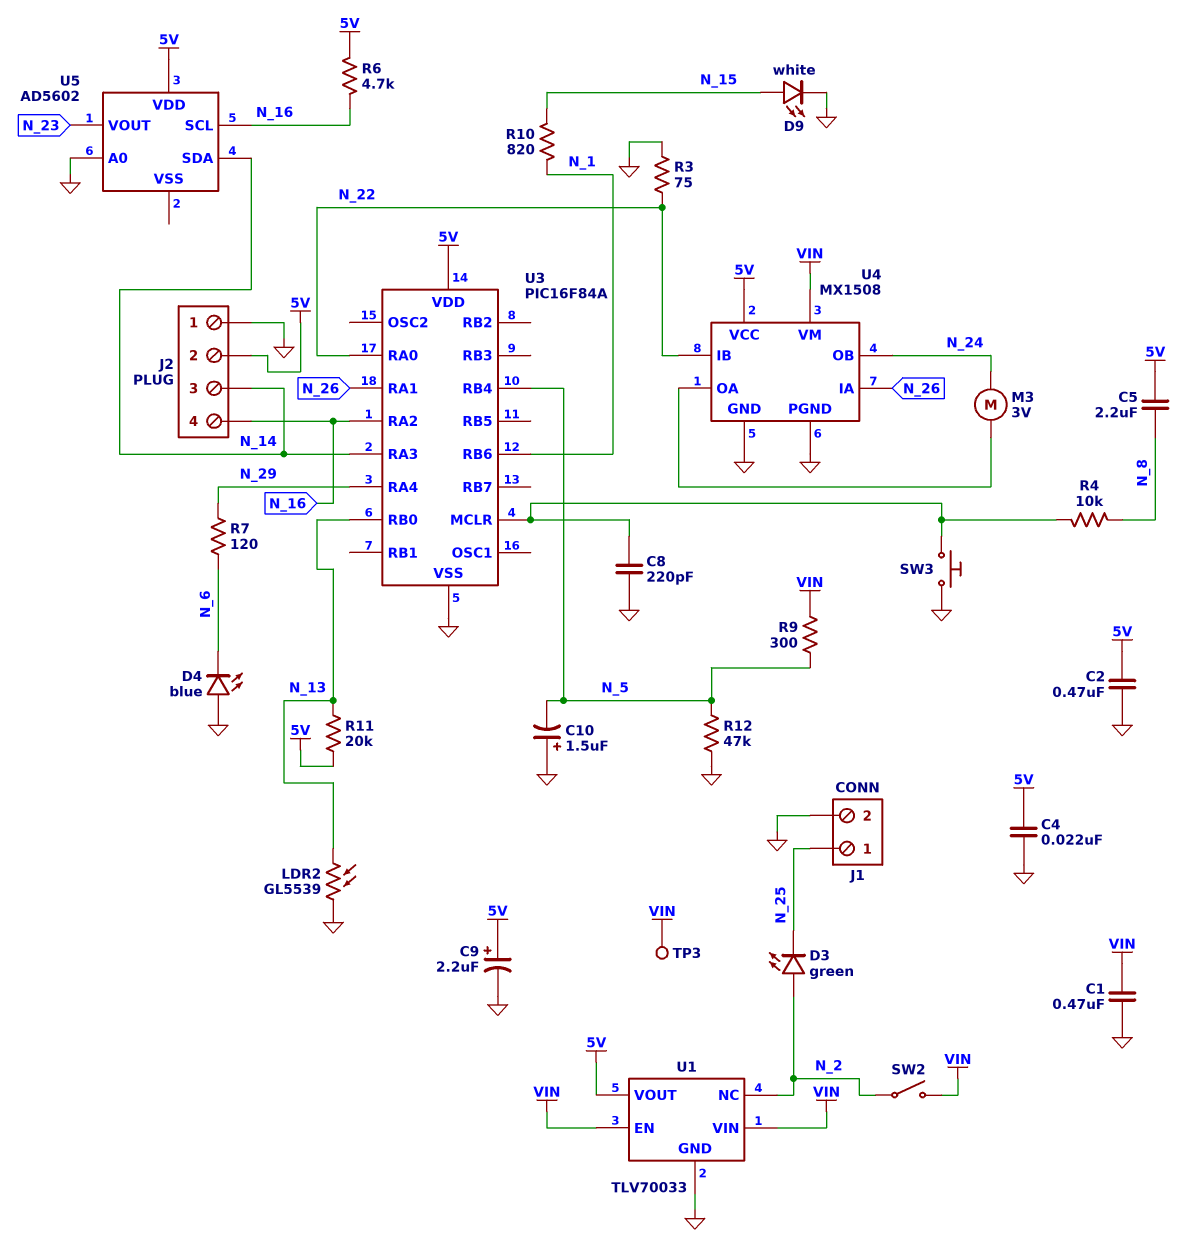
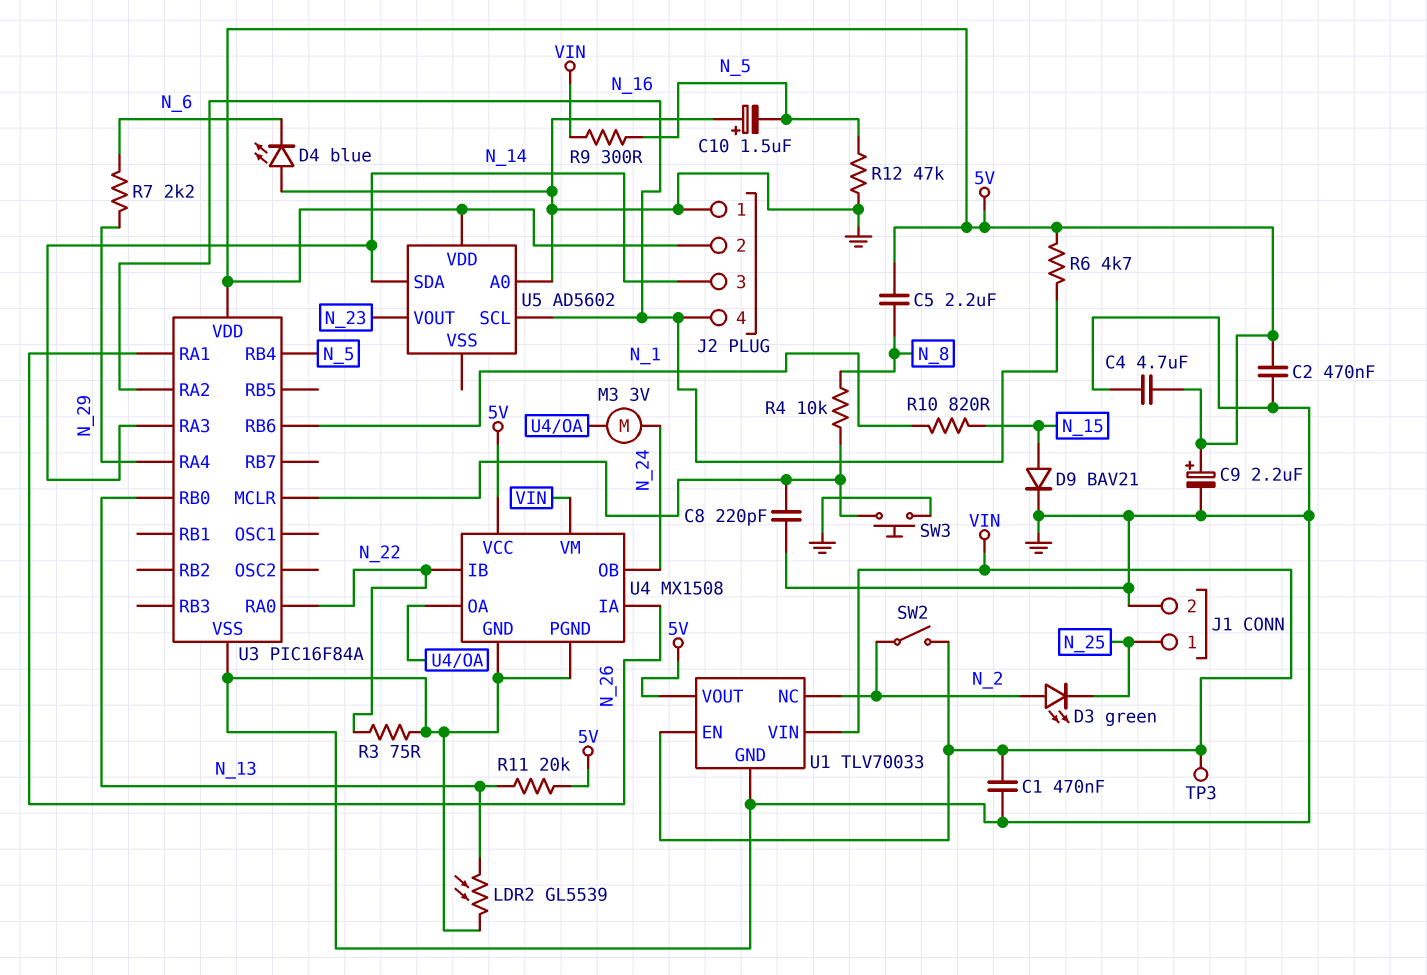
C4: 22nF (5V, GND) -> 4.7uF (5V, GND)
D9: LED white (A N_15, K GND) -> diode BAV21 (A N_15, K GND)
R7: 120 (N_6, N_29) -> 2.2k (N_6, N_29)

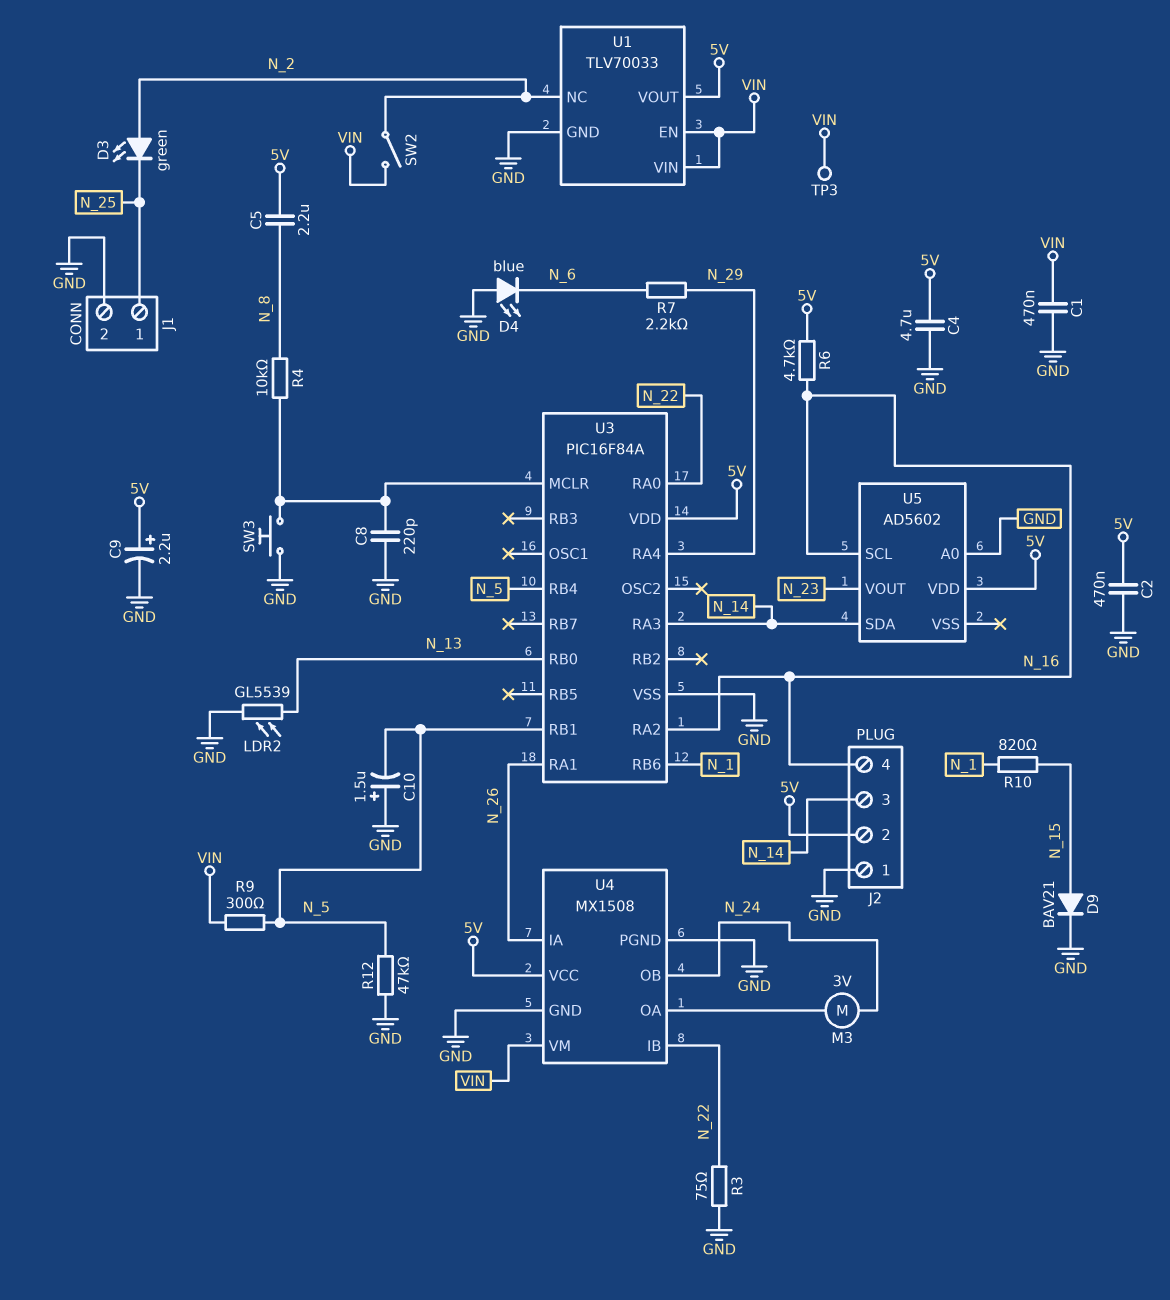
R11: 20k (5V, N_13) -> none
U3 pin RB1: none -> N_5

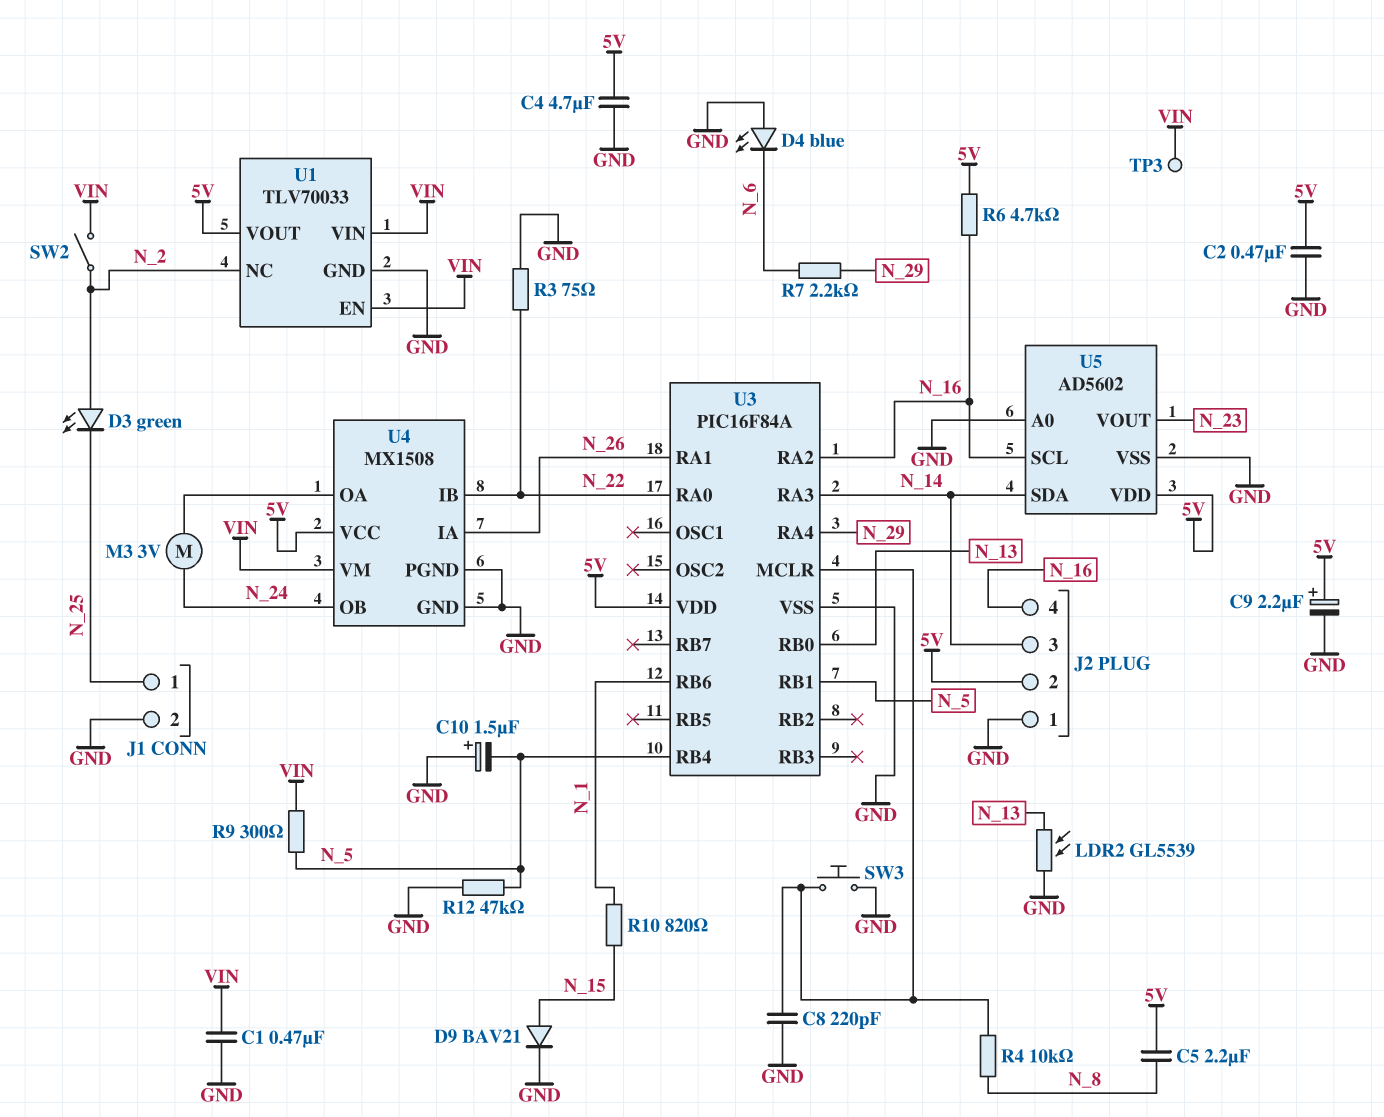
U5 pin VSS: none -> GND

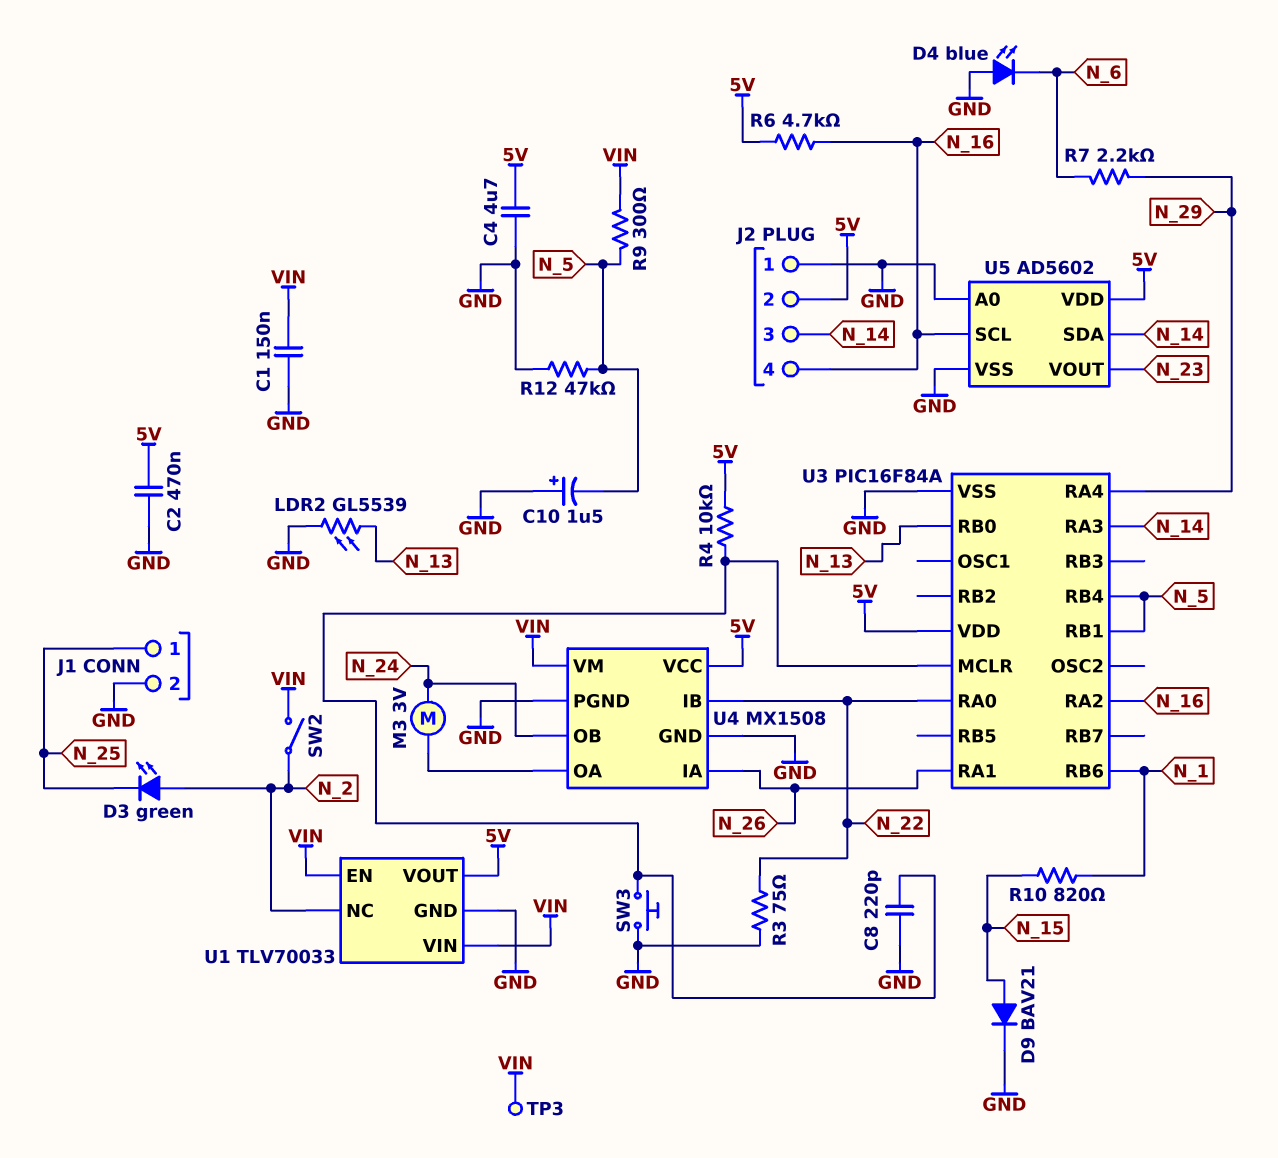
C1: 470nF (GND, VIN) -> 150nF (GND, VIN)
C5: 2.2uF (5V, N_8) -> none
C9: 2.2uF (plus 5V, minus GND) -> none
R4: 10k (N_8, U3/MCLR) -> 10k (5V, U3/MCLR)

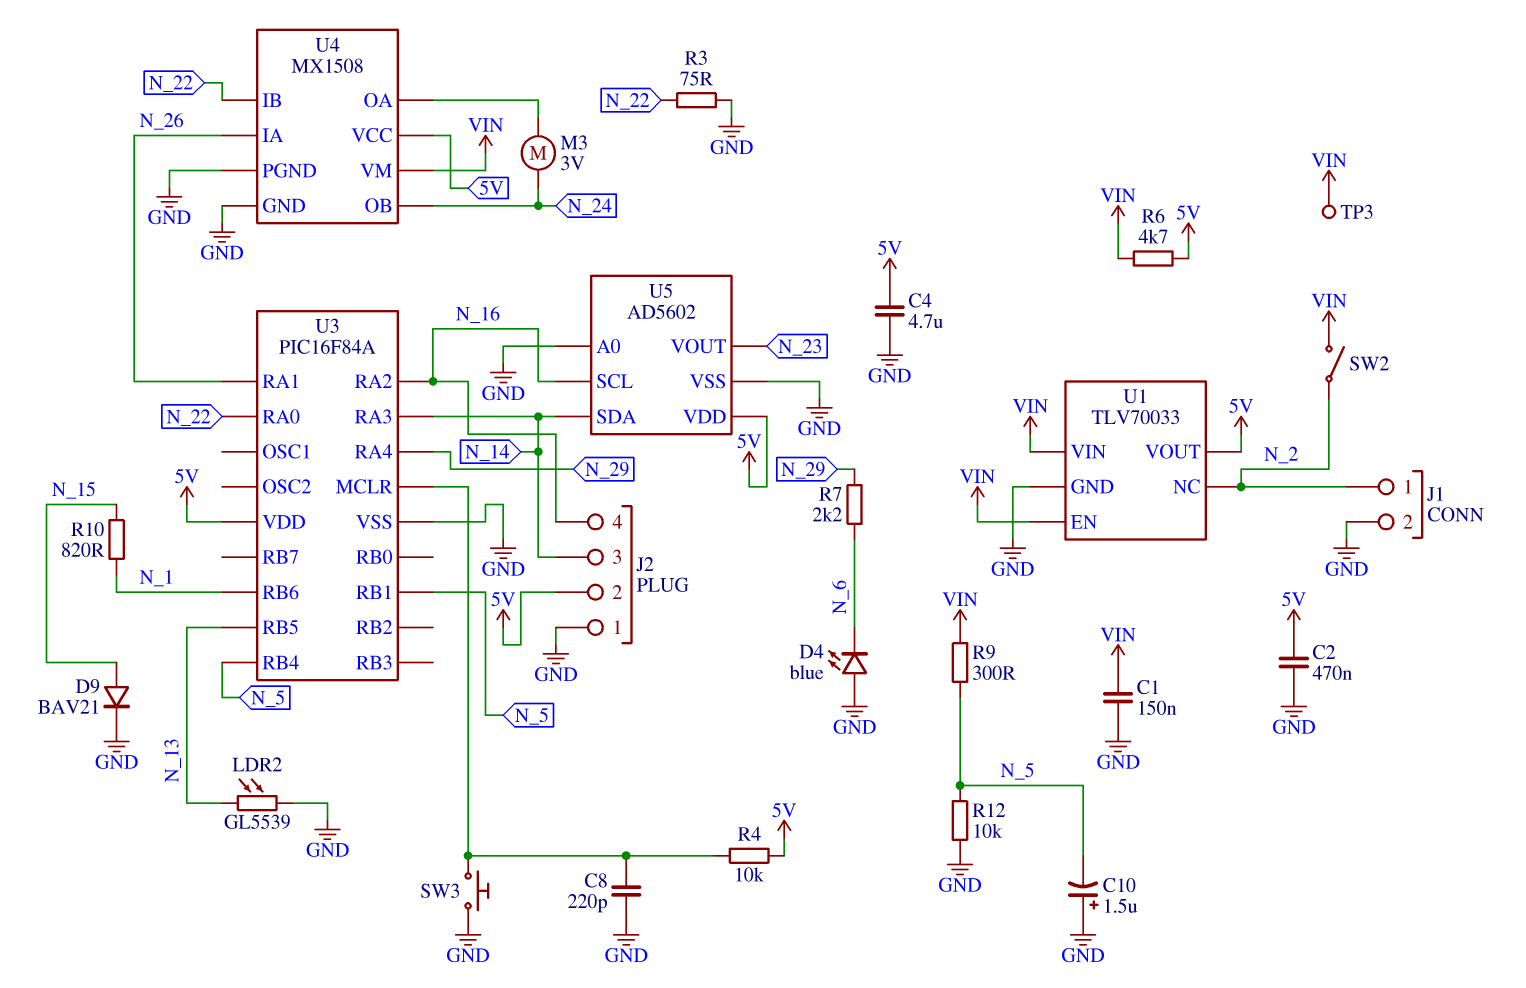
D3: LED green (A N_2, K N_25) -> none
J1 pin 1: N_25 -> N_2
R6: 4.7k (5V, N_16) -> 4.7k (5V, VIN)
R12: 47k (GND, N_5) -> 10k (GND, N_5)
U3 pin RB0: N_13 -> none
U3 pin RB5: none -> N_13

